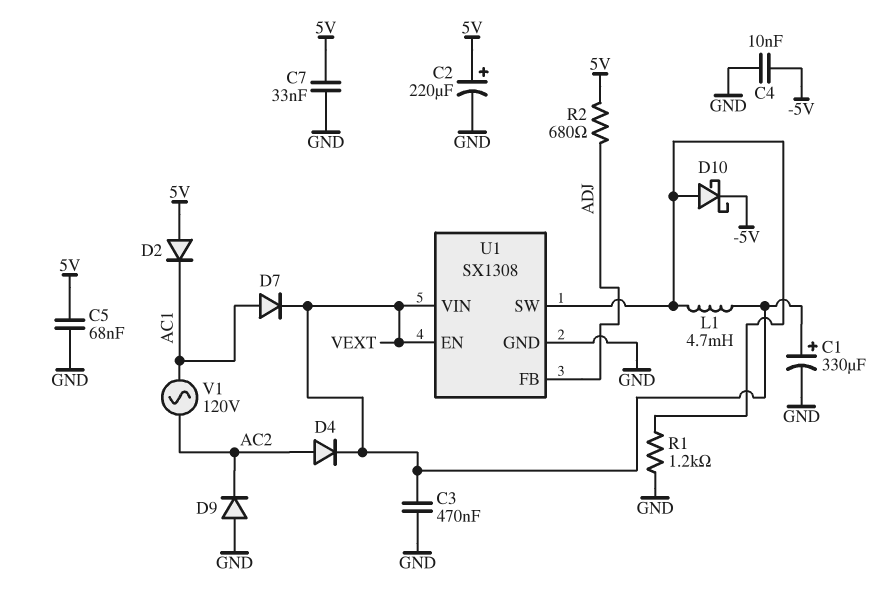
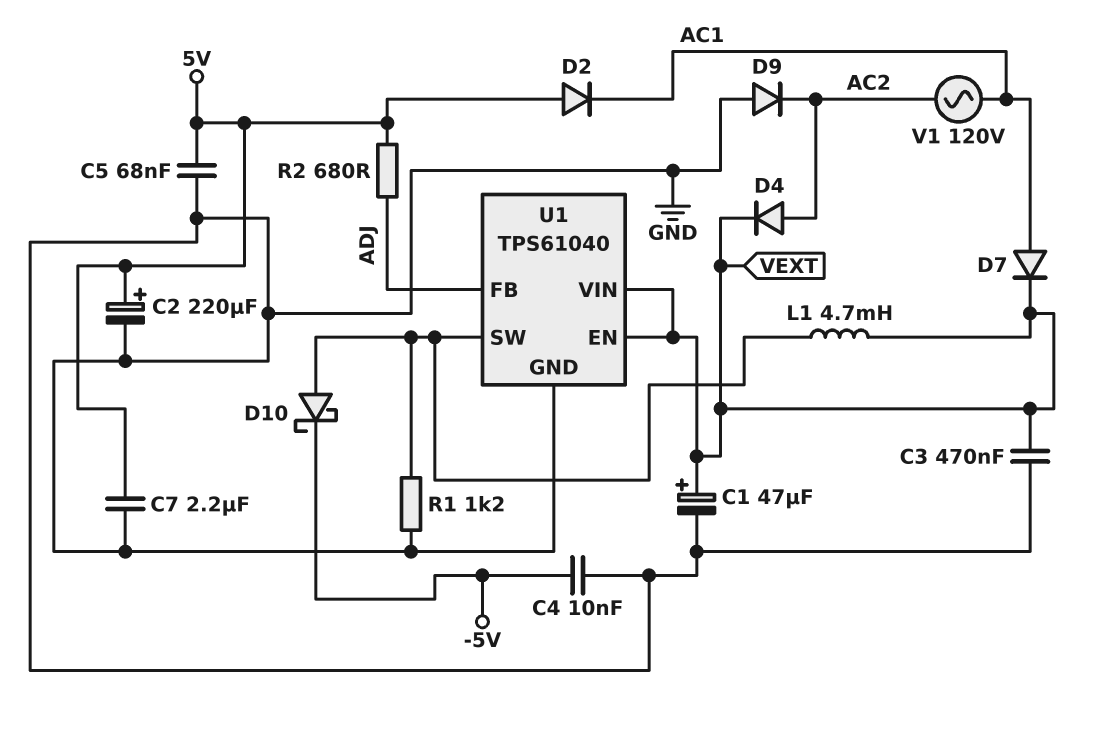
C1: 330uF (plus VEXT, minus GND) -> 47uF (plus VEXT, minus GND)
C7: 33nF (5V, GND) -> 2.2uF (5V, GND)
U1: SX1308 -> TPS61040

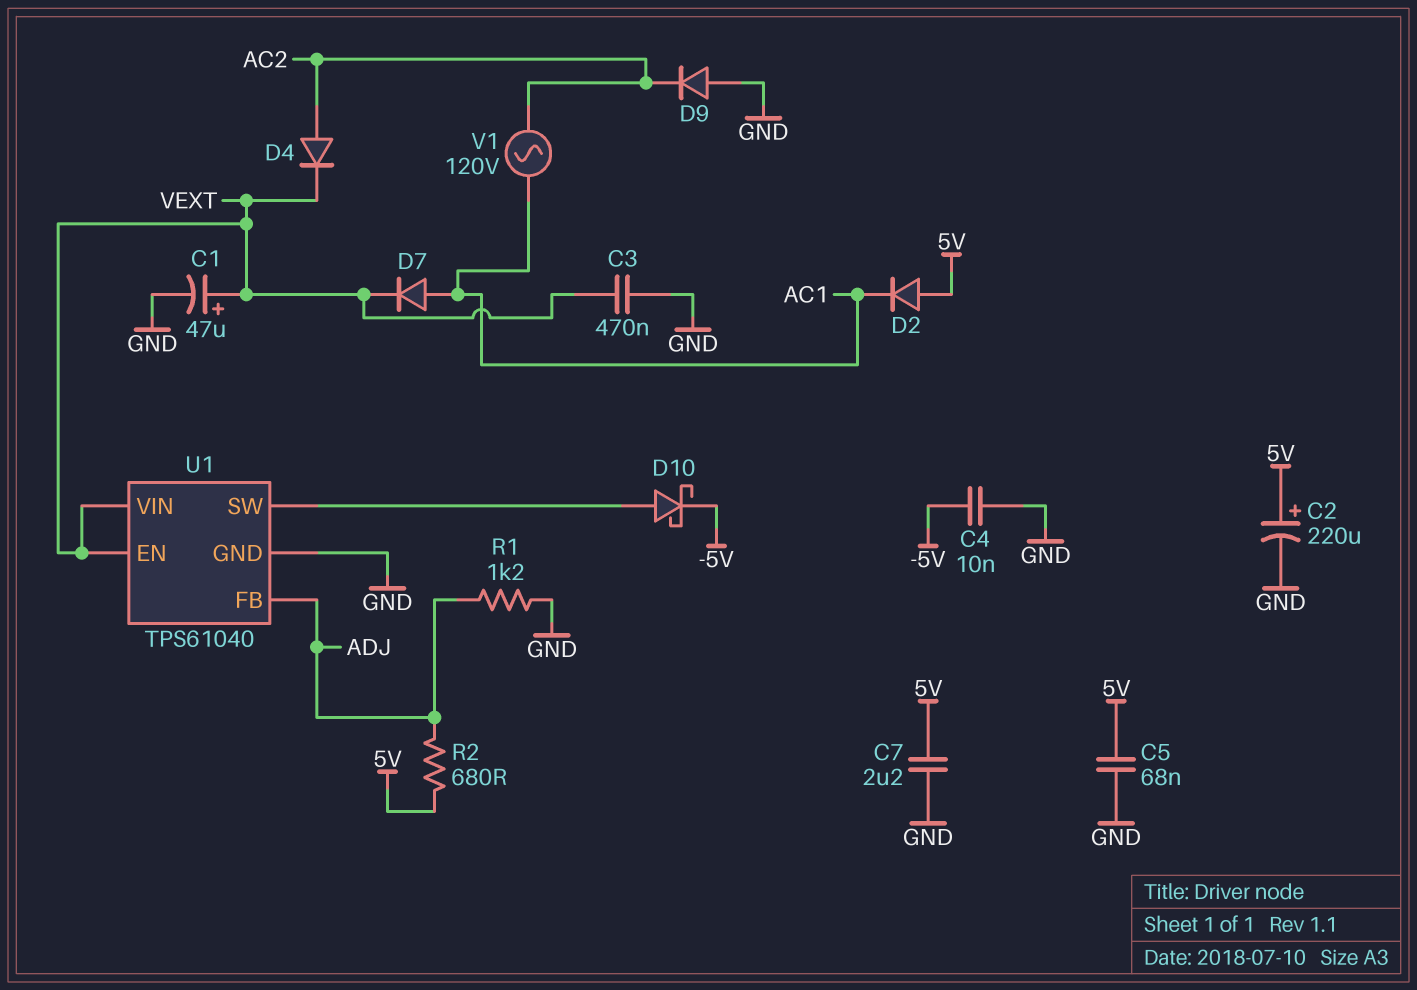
L1: 4.7mH (U1/SW, VEXT) -> none
R1: 1.2k (GND, U1/SW) -> 1.2k (ADJ, GND)

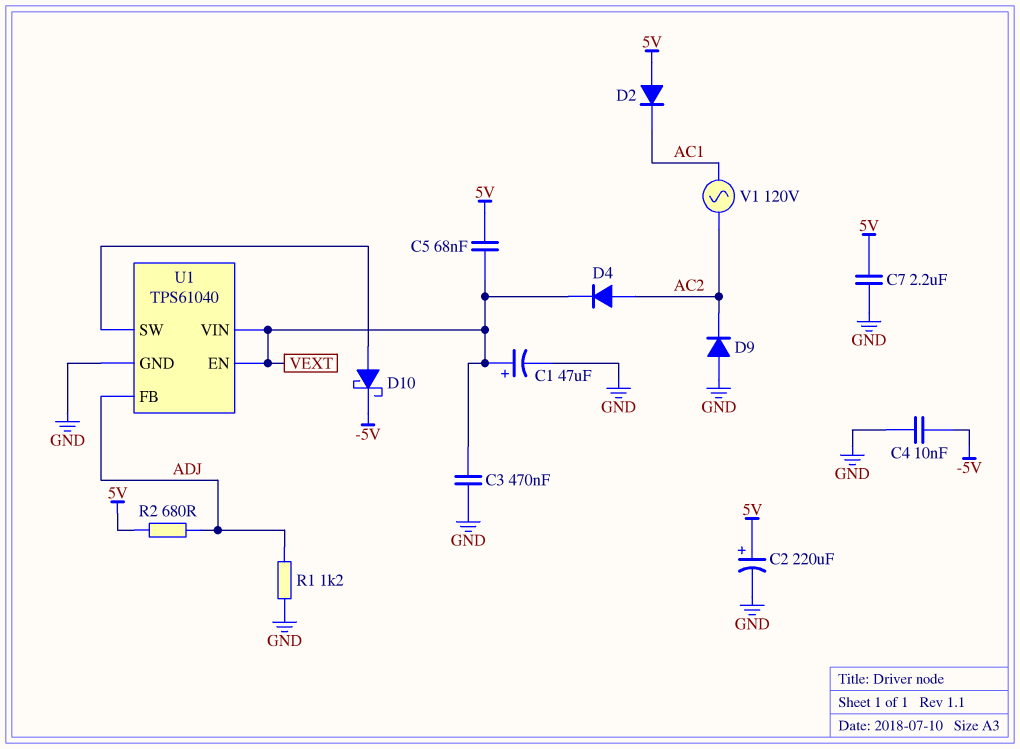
C5: 68nF (5V, GND) -> 68nF (5V, VEXT)
D7: diode (A AC1, K VEXT) -> none

